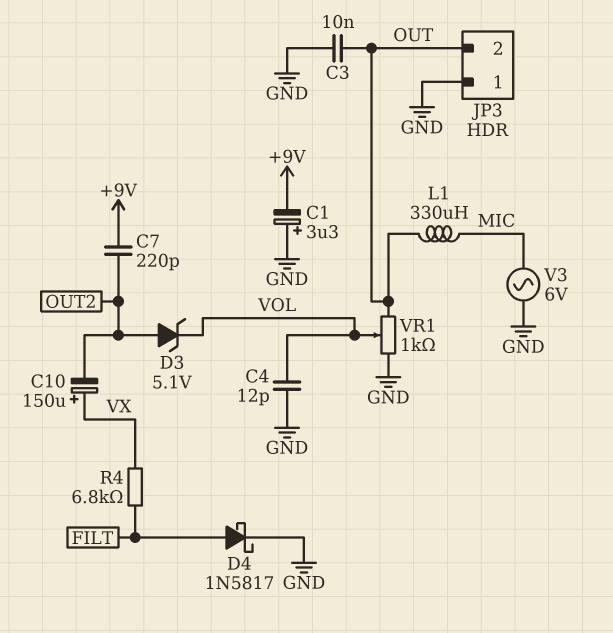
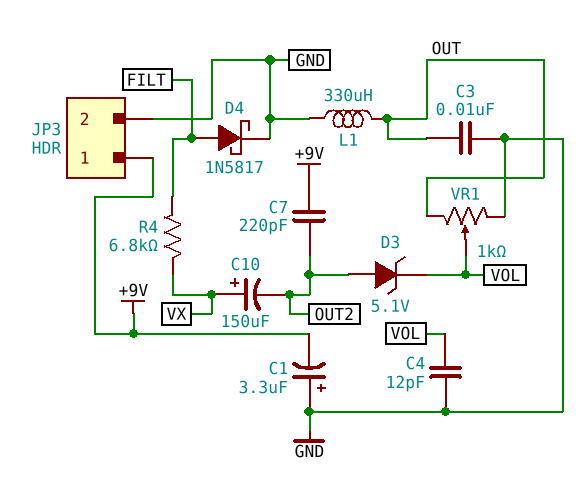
JP3 pin 1: GND -> +9V
JP3 pin 2: OUT -> GND
L1: 330uH (MIC, OUT) -> 330uH (GND, OUT)
V3: AC 6V (GND, MIC) -> none

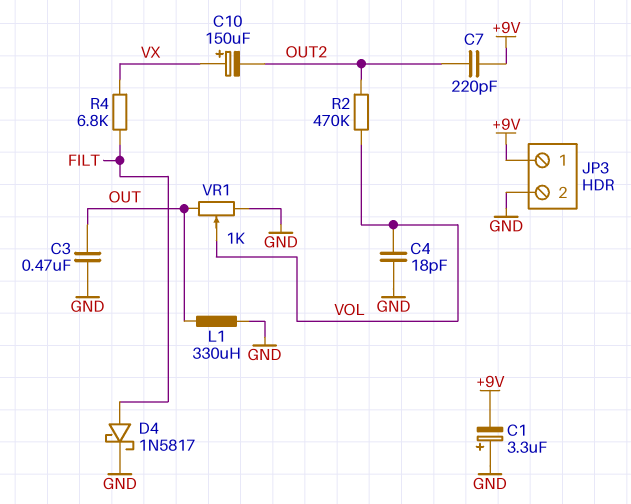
C3: 10nF (GND, OUT) -> 470nF (GND, OUT)
C4: 12pF (GND, VOL) -> 18pF (GND, VOL)
D3: zener 5.1V (A OUT2, K VOL) -> none
R2: none -> 470k (OUT2, VOL)

